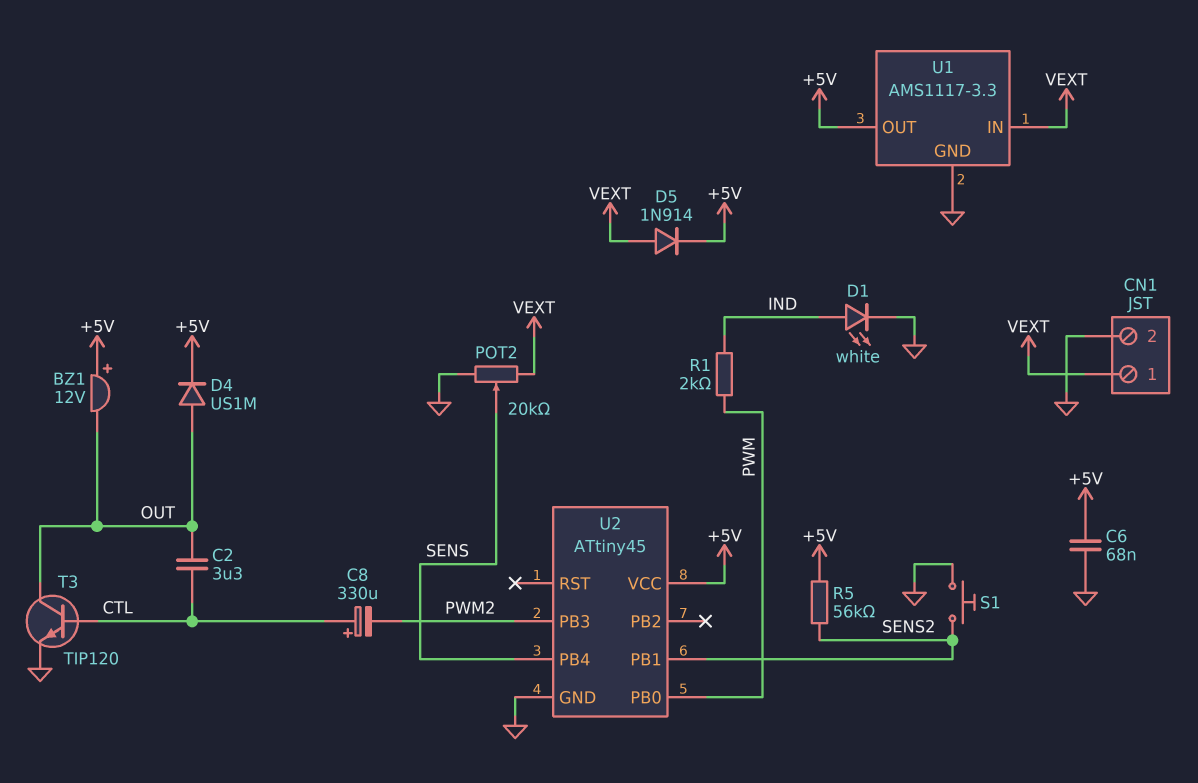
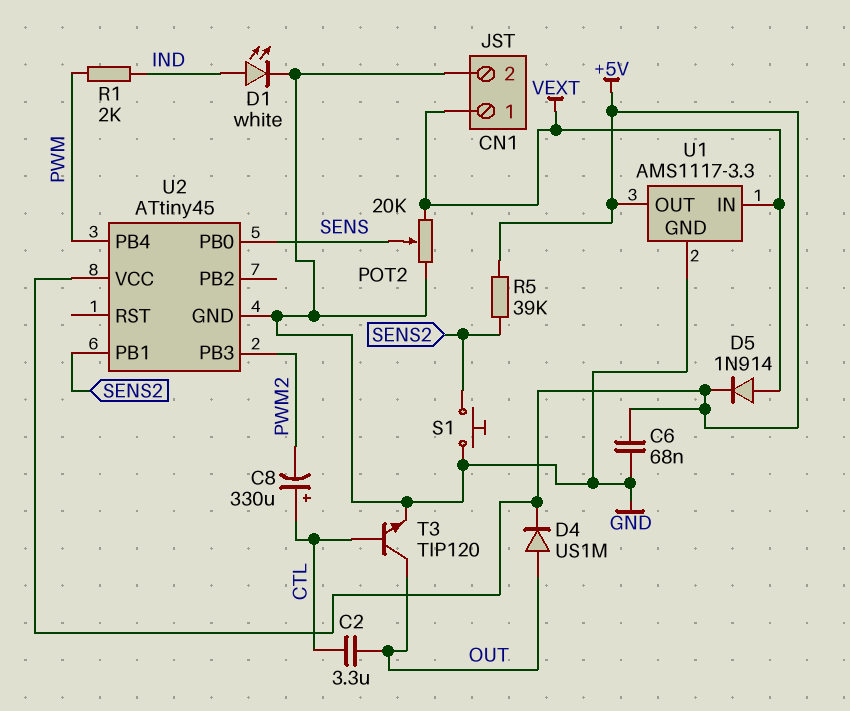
BZ1: buzzer 12V (plus +5V, minus OUT) -> none
R5: 56k (+5V, SENS2) -> 39k (+5V, SENS2)
U2 pin PB0: PWM -> SENS
U2 pin PB4: SENS -> PWM

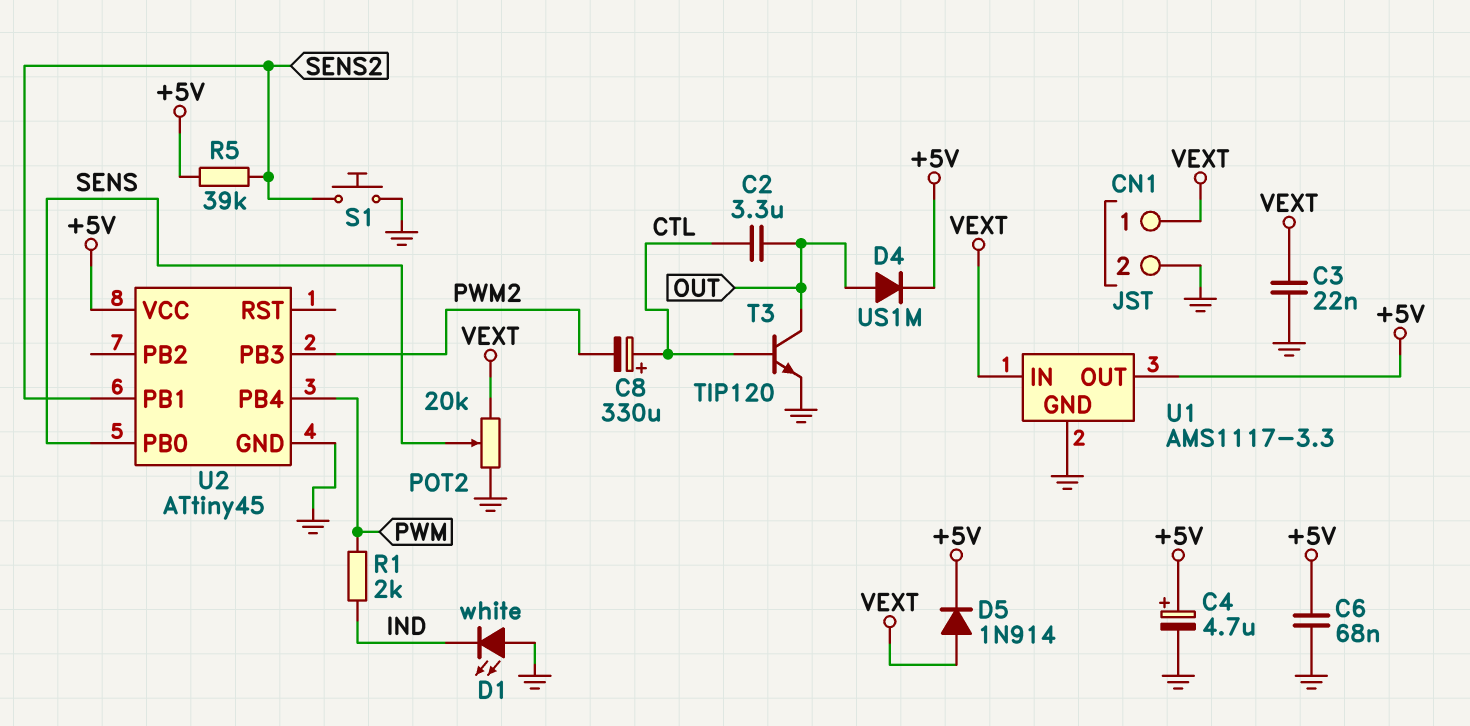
C3: none -> 22nF (GND, VEXT)
C4: none -> 4.7uF (plus +5V, minus GND)
D1: LED white (A IND, K GND) -> LED white (A GND, K IND)

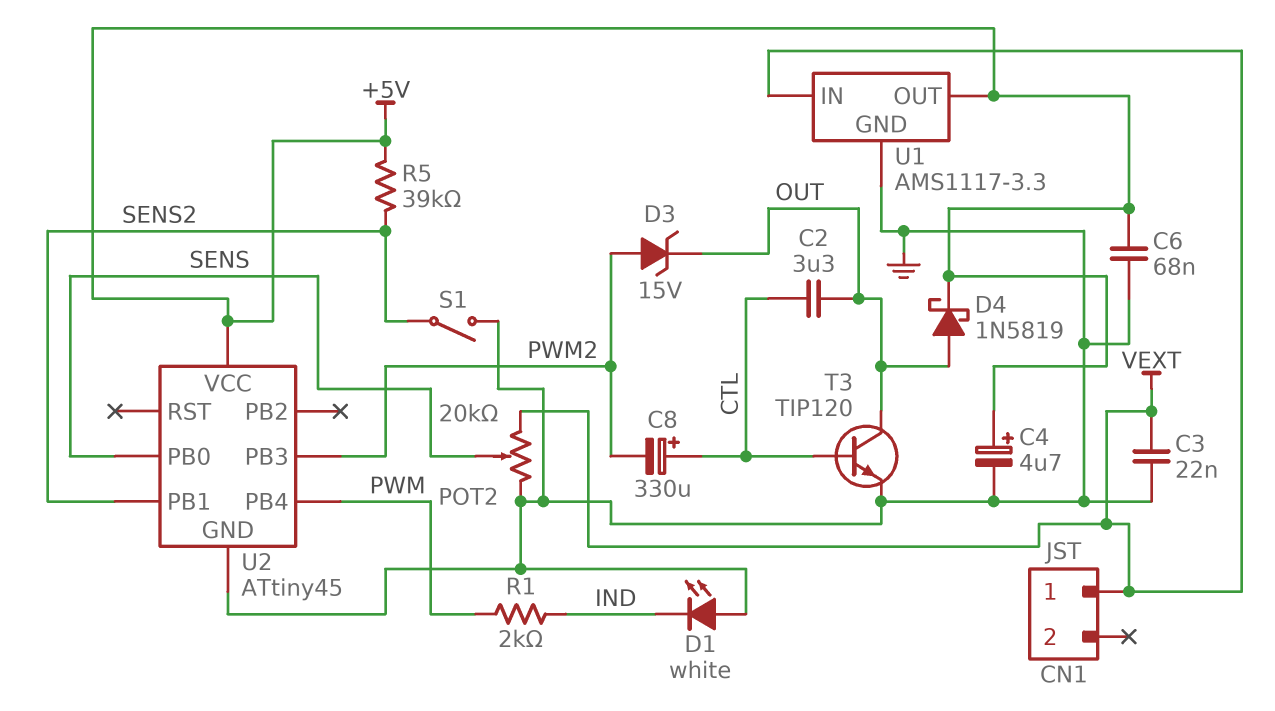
CN1 pin 2: GND -> none
D3: none -> zener 15V (A PWM2, K OUT)
D4: diode US1M (A OUT, K +5V) -> schottky 1N5819 (A OUT, K +5V)
D5: diode 1N914 (A VEXT, K +5V) -> none
S1: button (GND, SENS2) -> switch (GND, SENS2)

